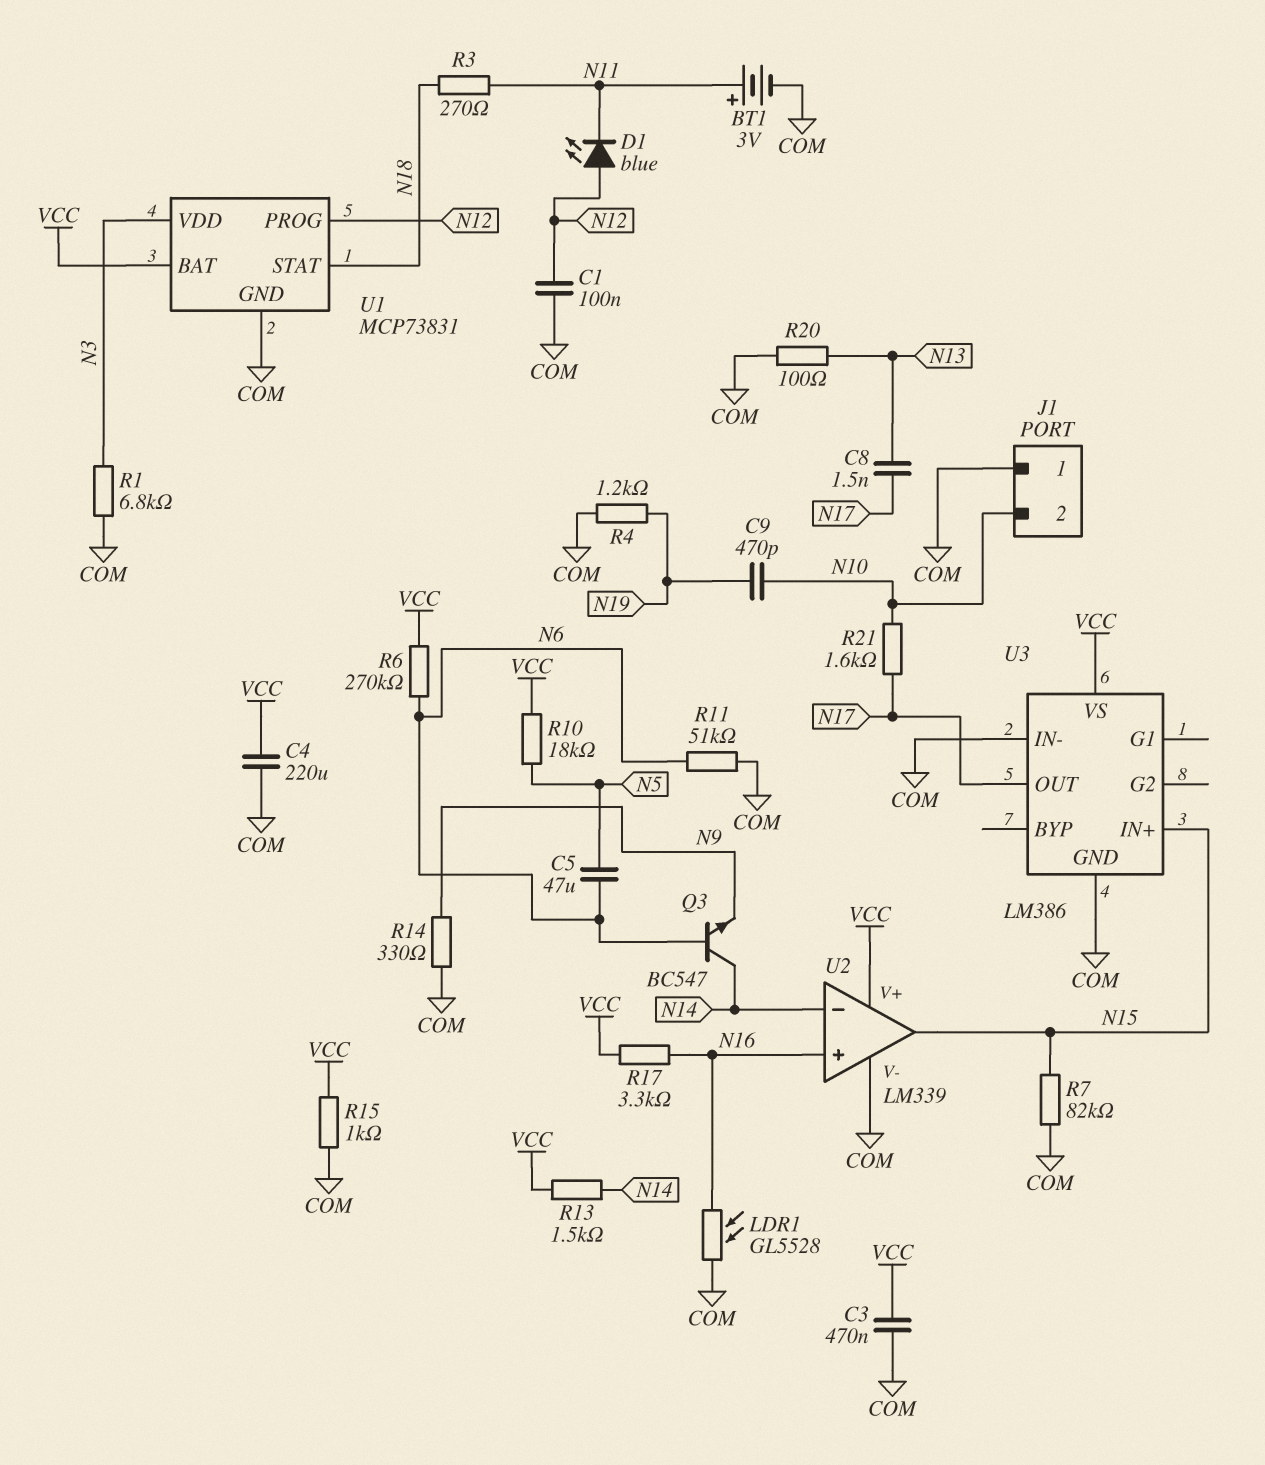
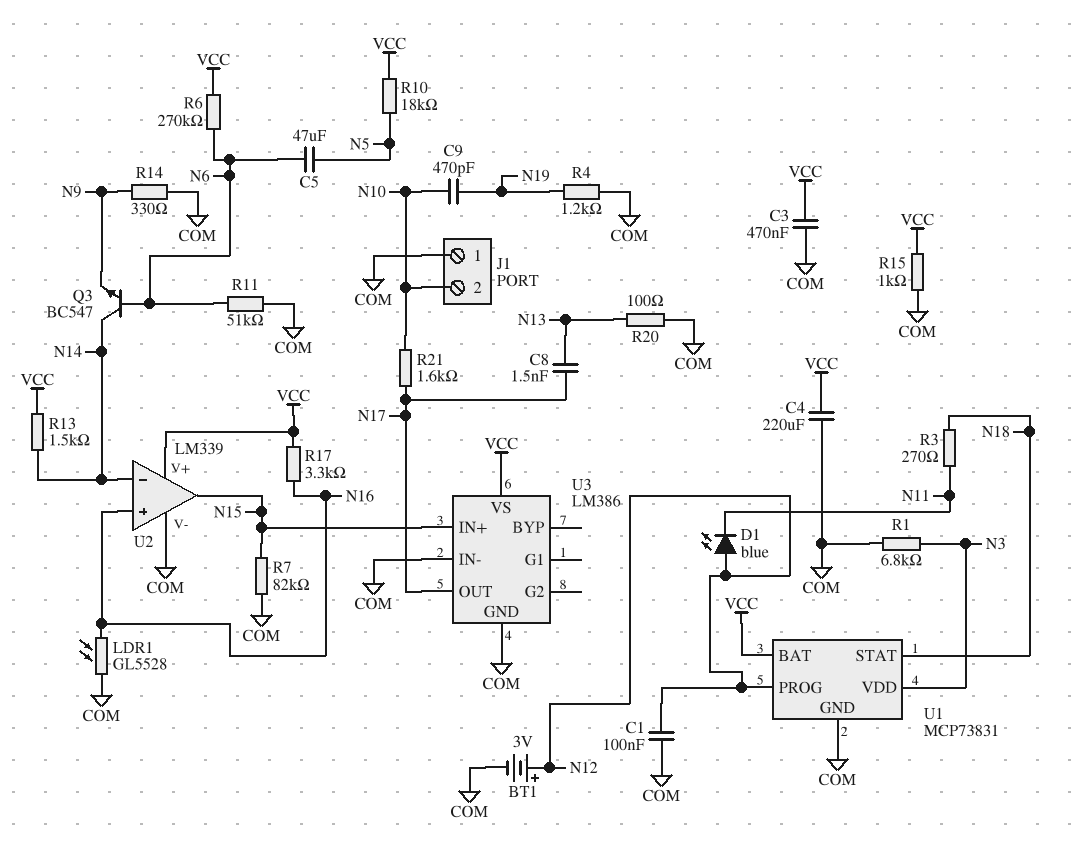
BT1: 3V (plus N11, minus COM) -> 3V (plus N12, minus COM)

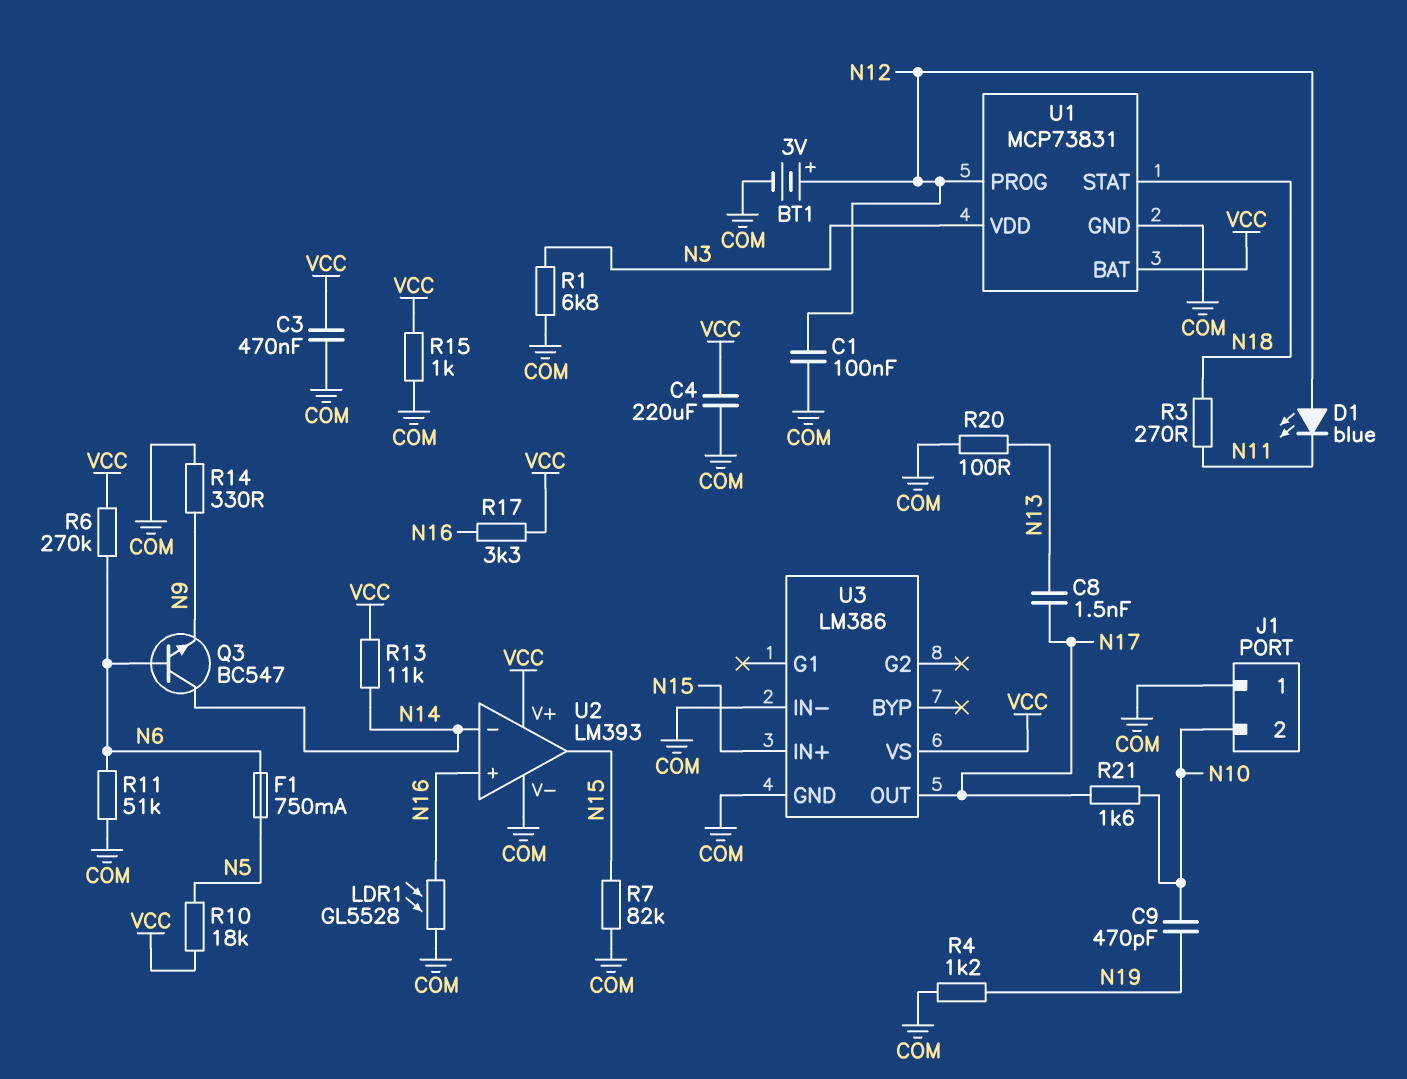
C5: 47uF (N5, N6) -> none
F1: none -> 750mA (N5, N6)
R13: 1.5k (N14, VCC) -> 11k (N14, VCC)
U2: LM339 -> LM393

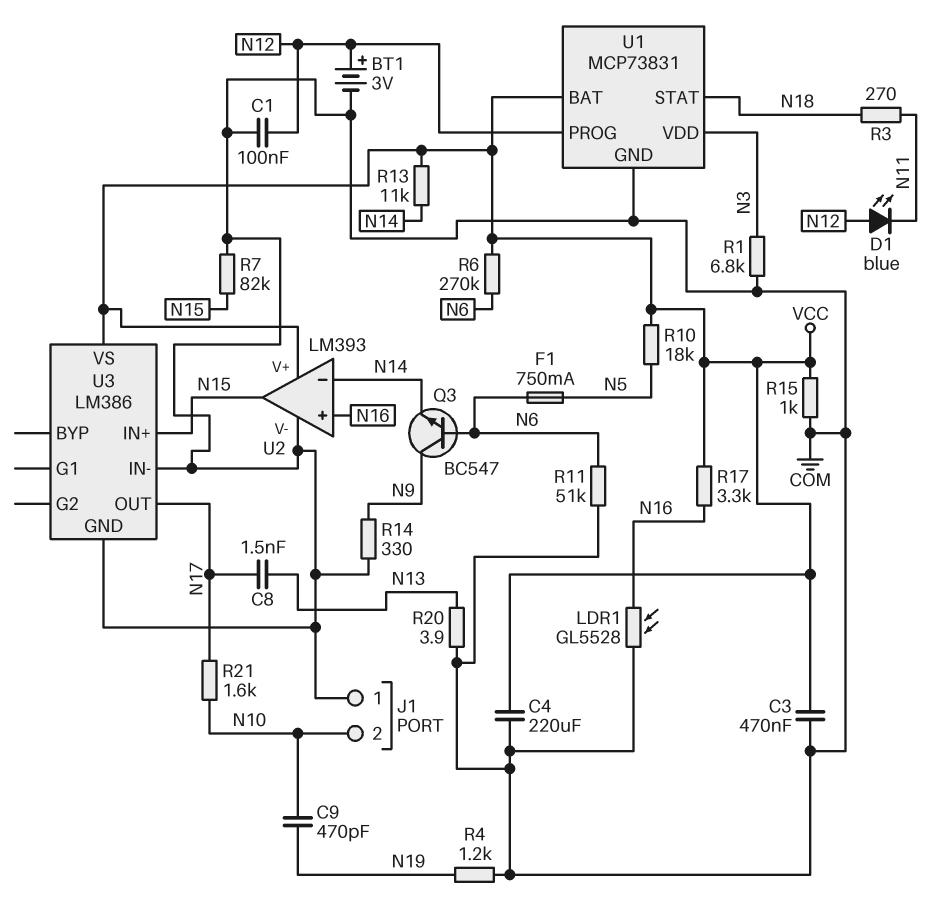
Q3: NPN BC547 (B N6, C N14, E N9) -> NPN BC547 (B N6, C N9, E N14)
R20: 100 (COM, N13) -> 3.9 (COM, N13)

